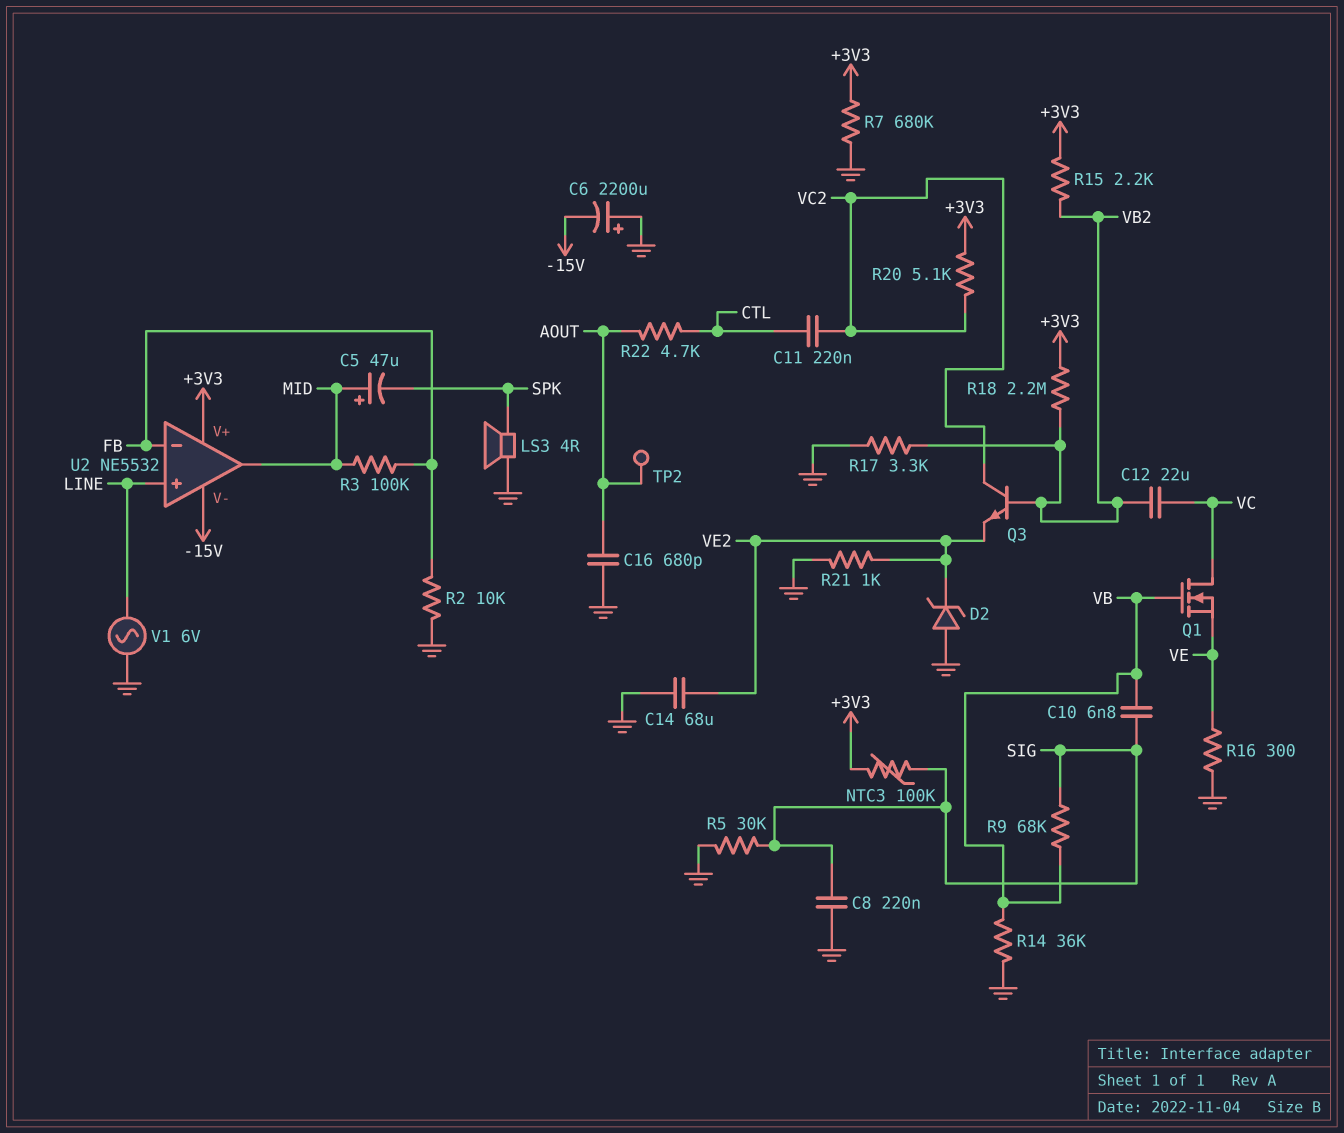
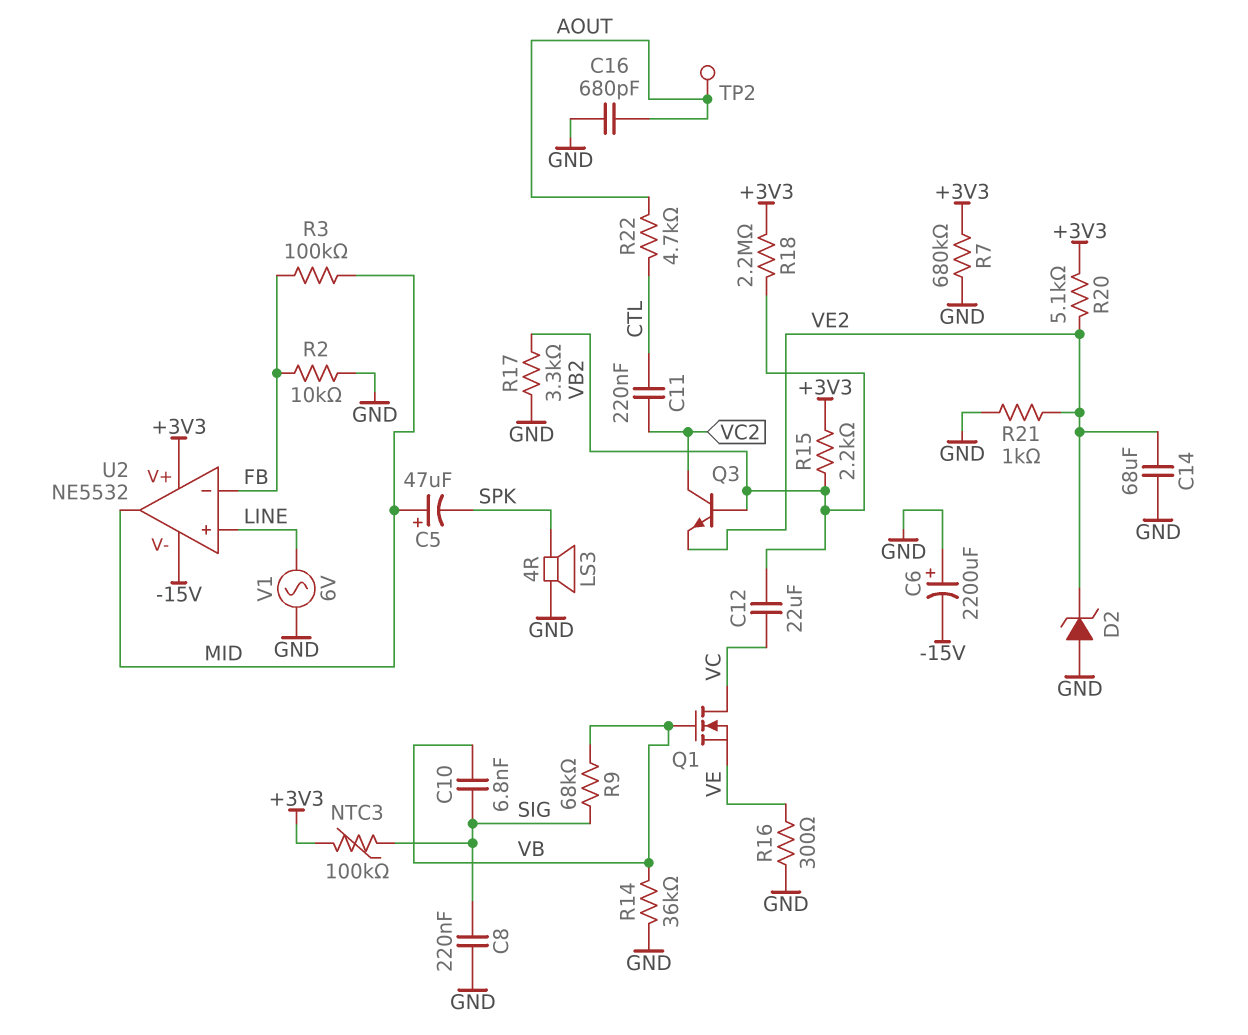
R5: 30k (GND, SIG) -> none
R20: 5.1k (+3V3, VC2) -> 5.1k (+3V3, VE2)

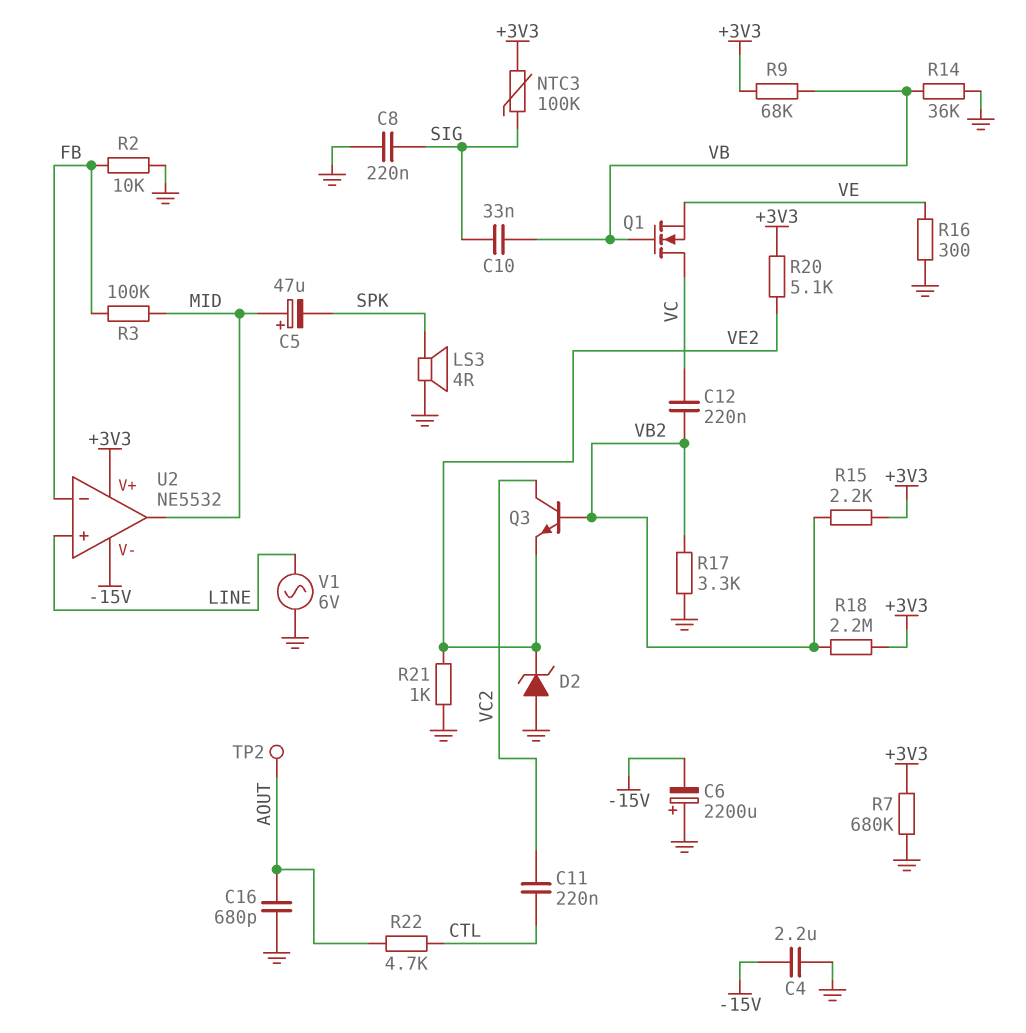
C4: none -> 2.2uF (-15V, GND)
C10: 6.8nF (SIG, VB) -> 33nF (SIG, VB)
C12: 22uF (VB2, VC) -> 220nF (VB2, VC)
C14: 68uF (GND, VE2) -> none
R9: 68k (SIG, VB) -> 68k (+3V3, VB)

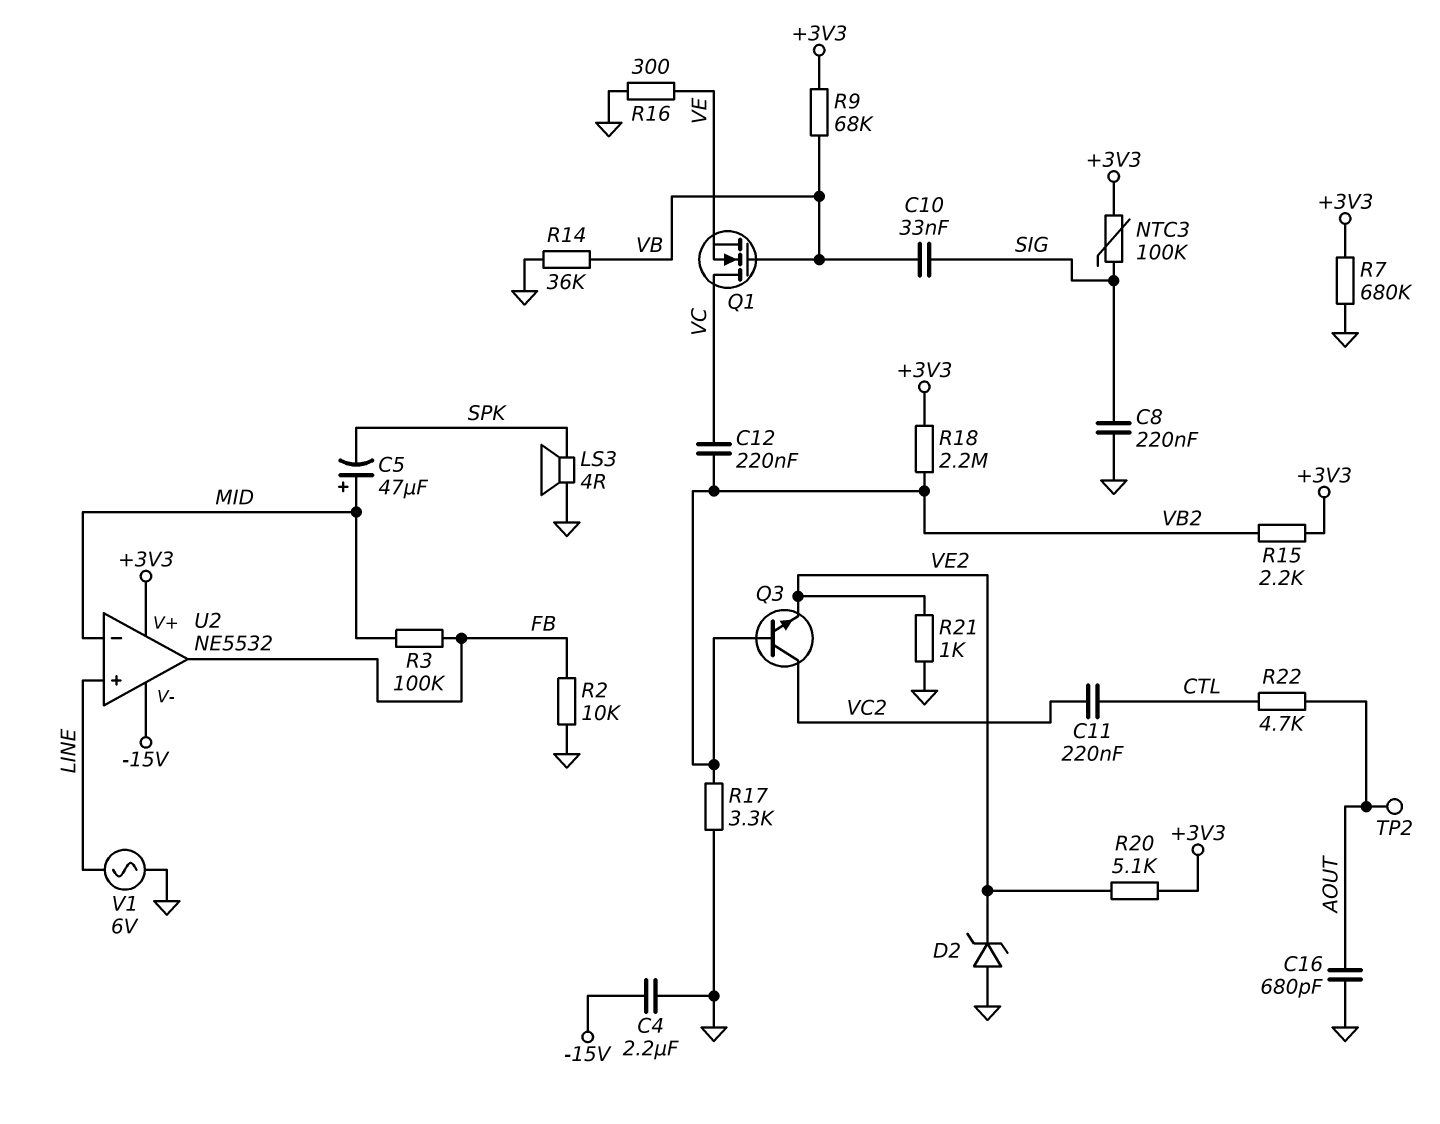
C6: 2200uF (plus GND, minus -15V) -> none
U2 pin in-: FB -> MID
U2 pin out: MID -> FB

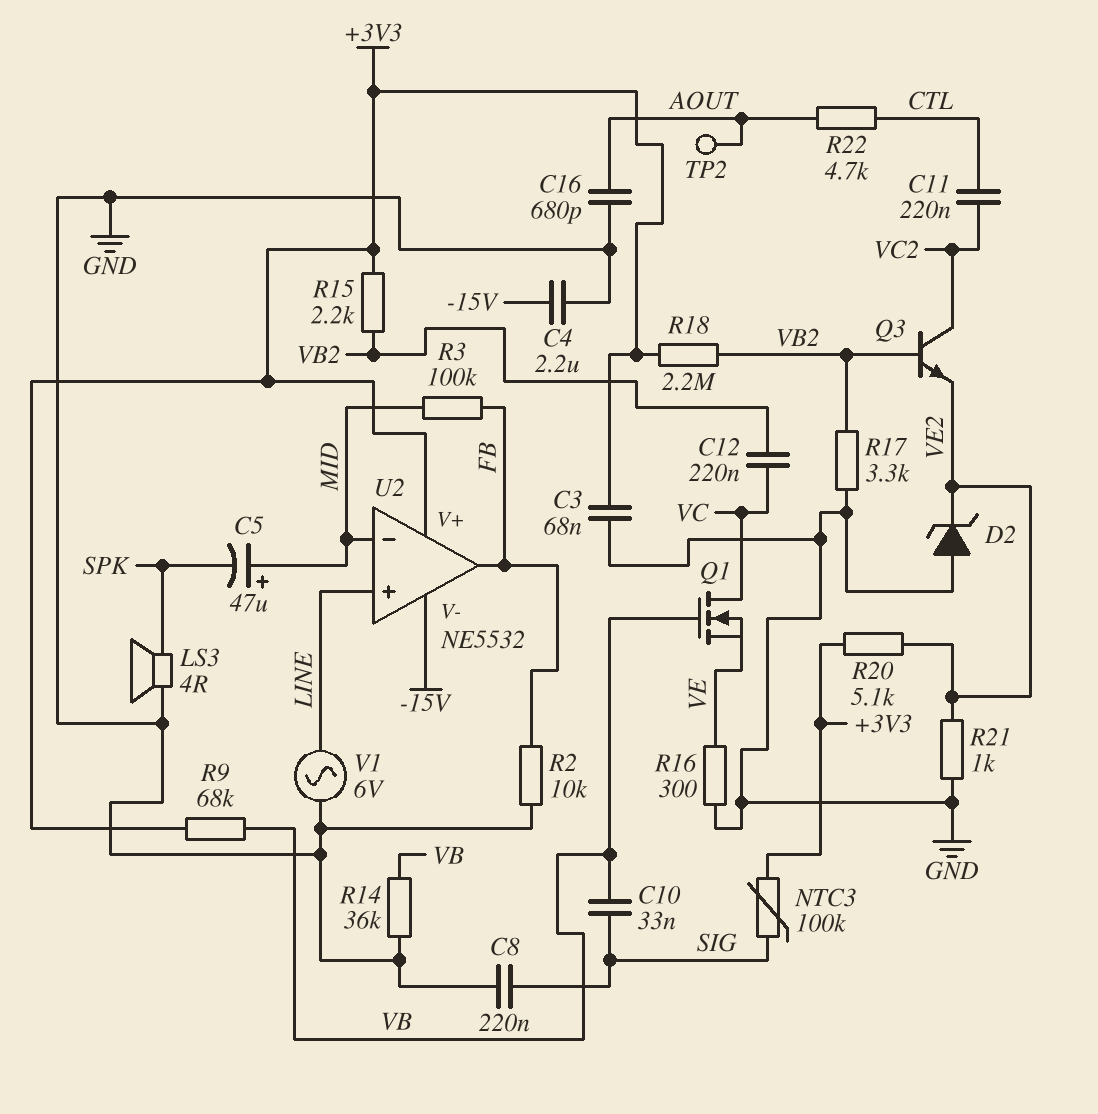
C3: none -> 68nF (+3V3, GND)
R7: 680k (+3V3, GND) -> none

